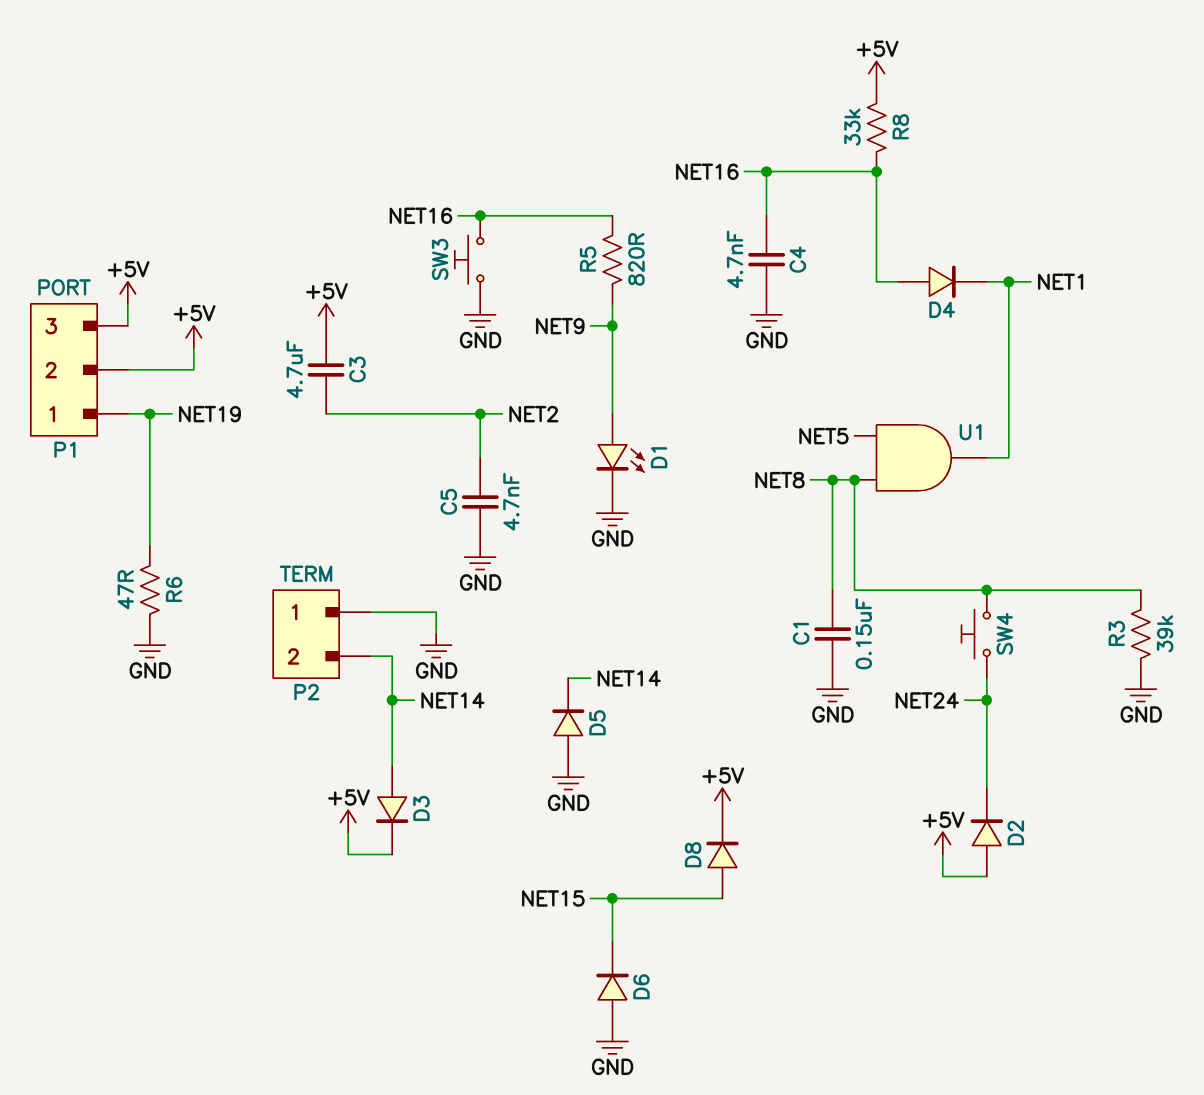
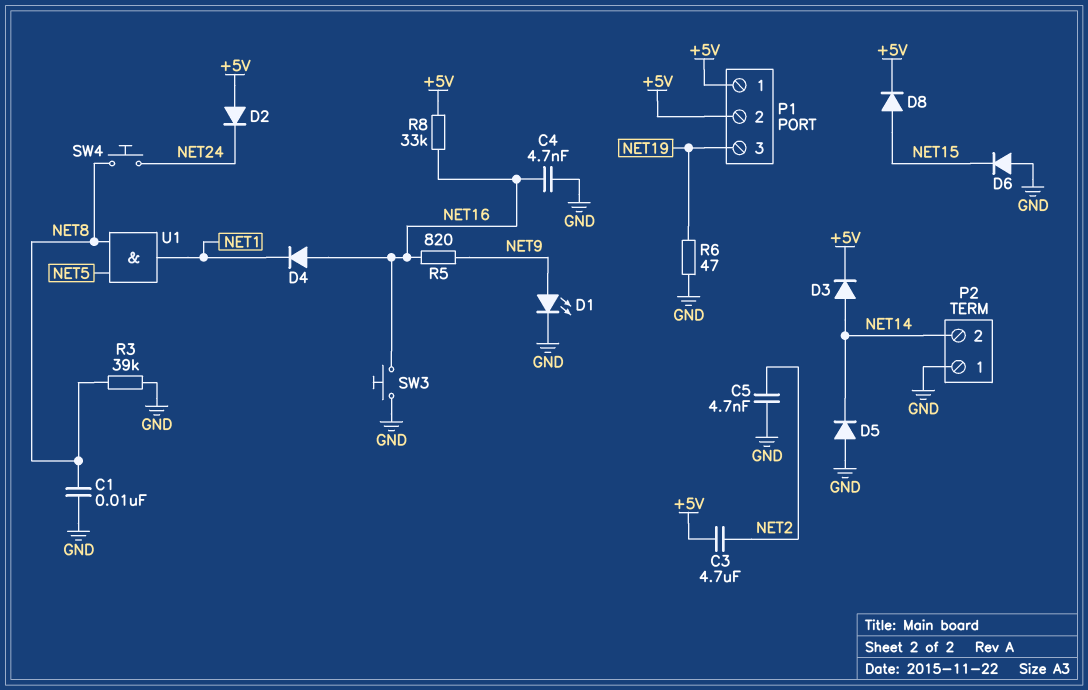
C1: 150nF (GND, NET8) -> 10nF (GND, NET8)
P1 pin 1: NET19 -> +5V
P1 pin 3: +5V -> NET19

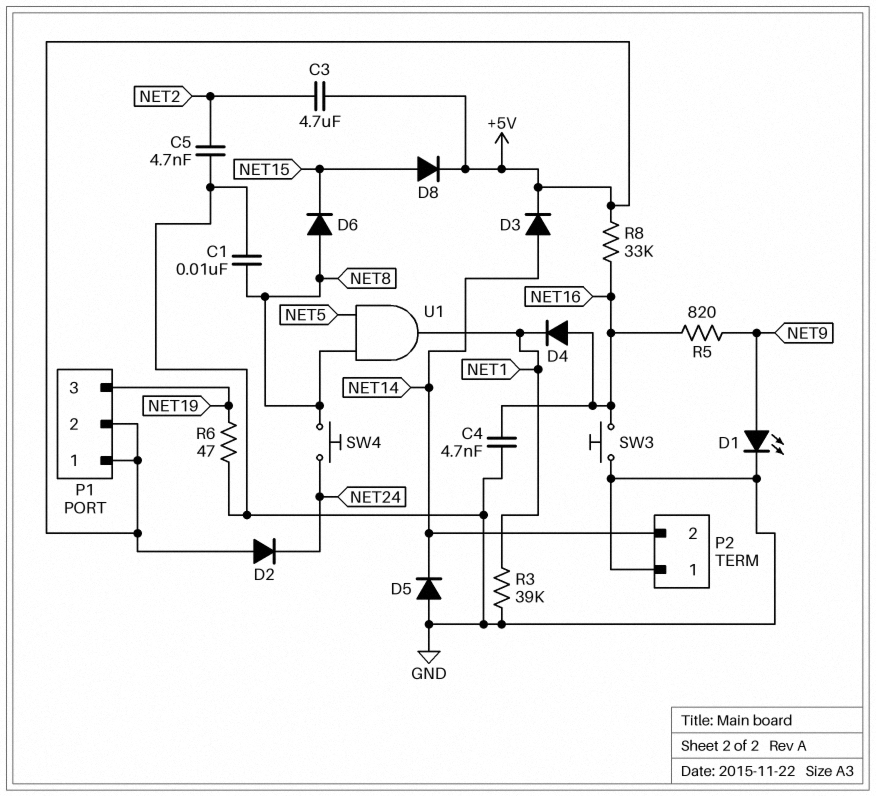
D6: diode (A GND, K NET15) -> diode (A NET8, K NET15)
R3: 39k (GND, NET8) -> 39k (GND, NET1)

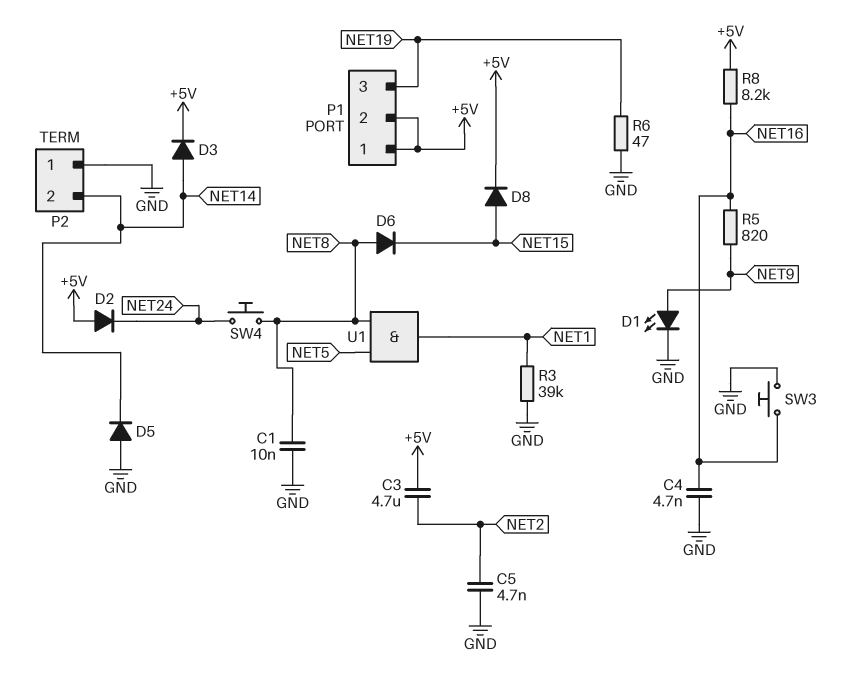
D4: diode (A NET16, K NET1) -> none
R8: 33k (+5V, NET16) -> 8.2k (+5V, NET16)

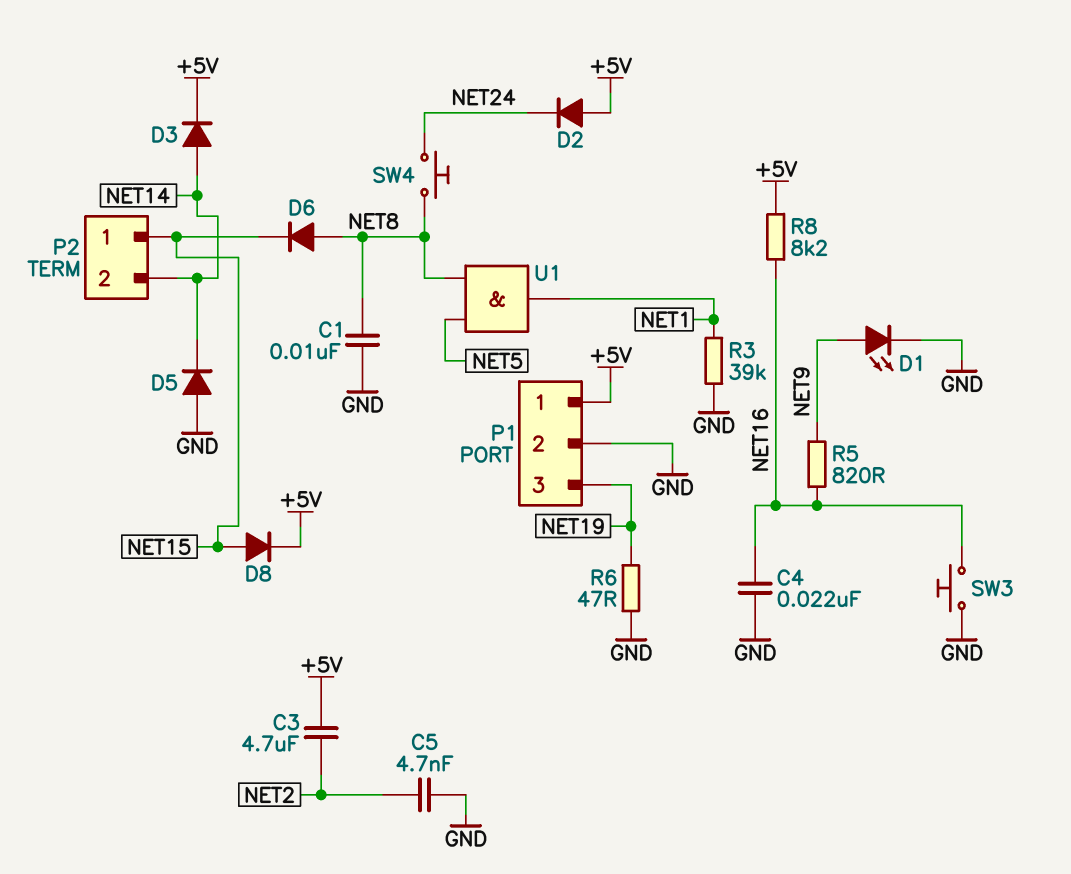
C4: 4.7nF (GND, NET16) -> 22nF (GND, NET16)
P1 pin 2: +5V -> GND
P2 pin 1: GND -> NET15

